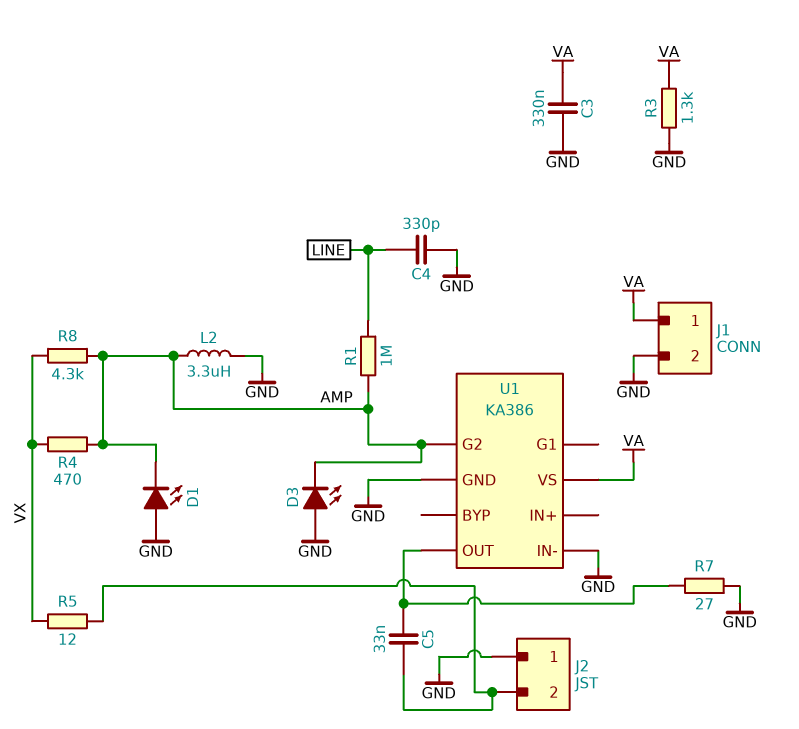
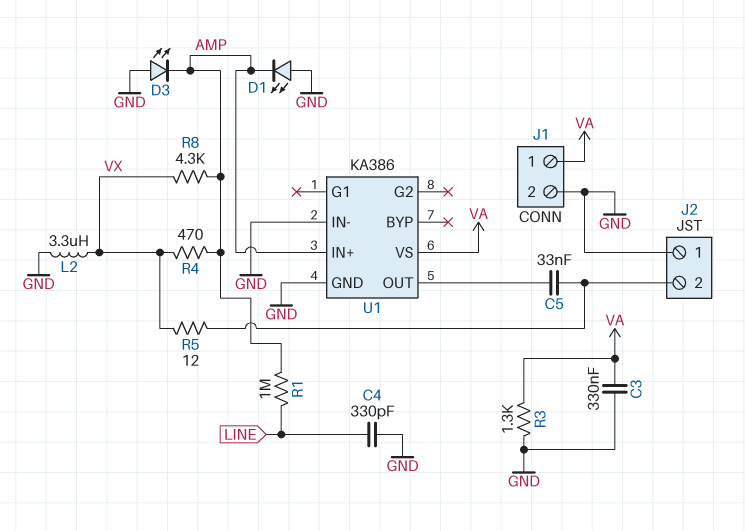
L2: 3.3uH (AMP, GND) -> 3.3uH (GND, VX)
R7: 27 (GND, U1/OUT) -> none
U1 pin G2: AMP -> none
U1 pin IN+: none -> AMP

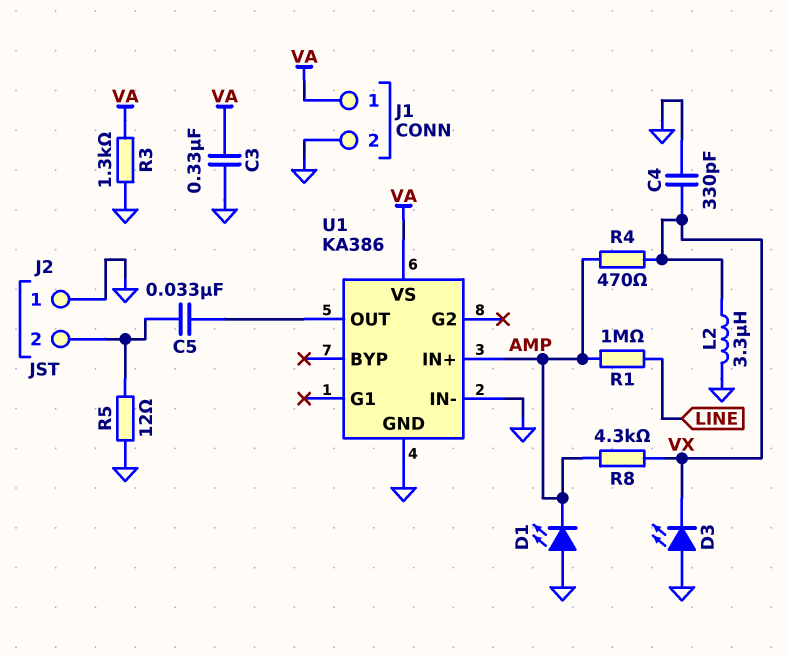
C4: 330pF (GND, LINE) -> 330pF (GND, VX)
D3: LED (A GND, K AMP) -> LED (A GND, K VX)
R5: 12 (J2/2, VX) -> 12 (GND, J2/2)

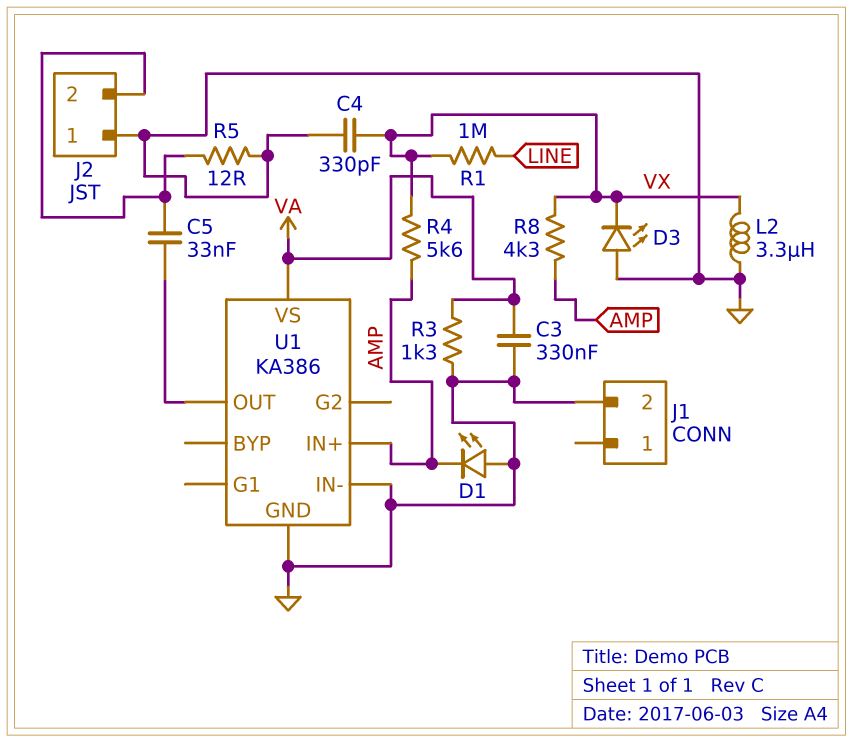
J1 pin 1: VA -> none
R1: 1M (AMP, LINE) -> 1M (LINE, VX)
R4: 470 (AMP, VX) -> 5.6k (AMP, VX)

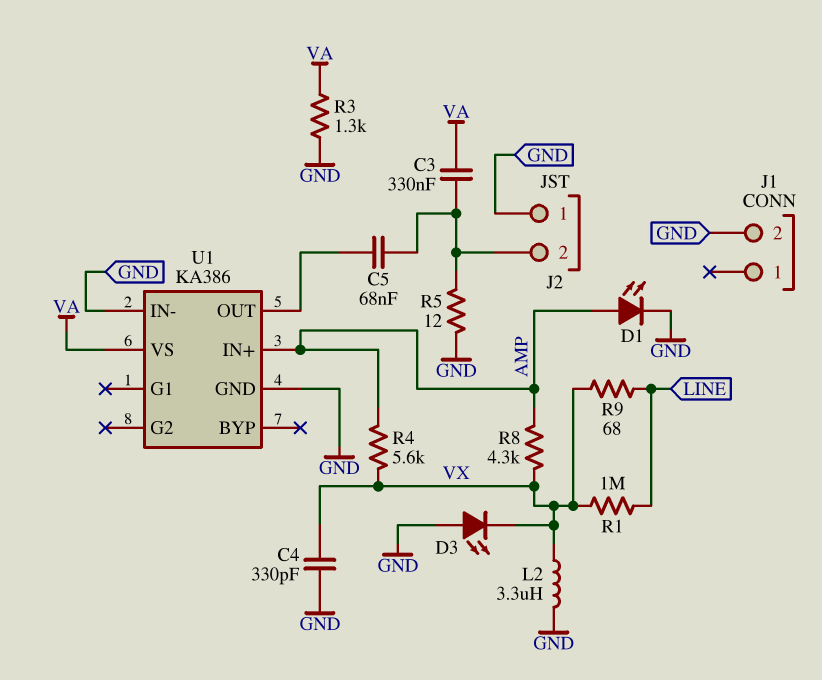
C3: 330nF (GND, VA) -> 330nF (J2/2, VA)
C5: 33nF (J2/2, U1/OUT) -> 68nF (J2/2, U1/OUT)
D1: LED (A GND, K AMP) -> LED (A AMP, K GND)
R9: none -> 68 (LINE, VX)

